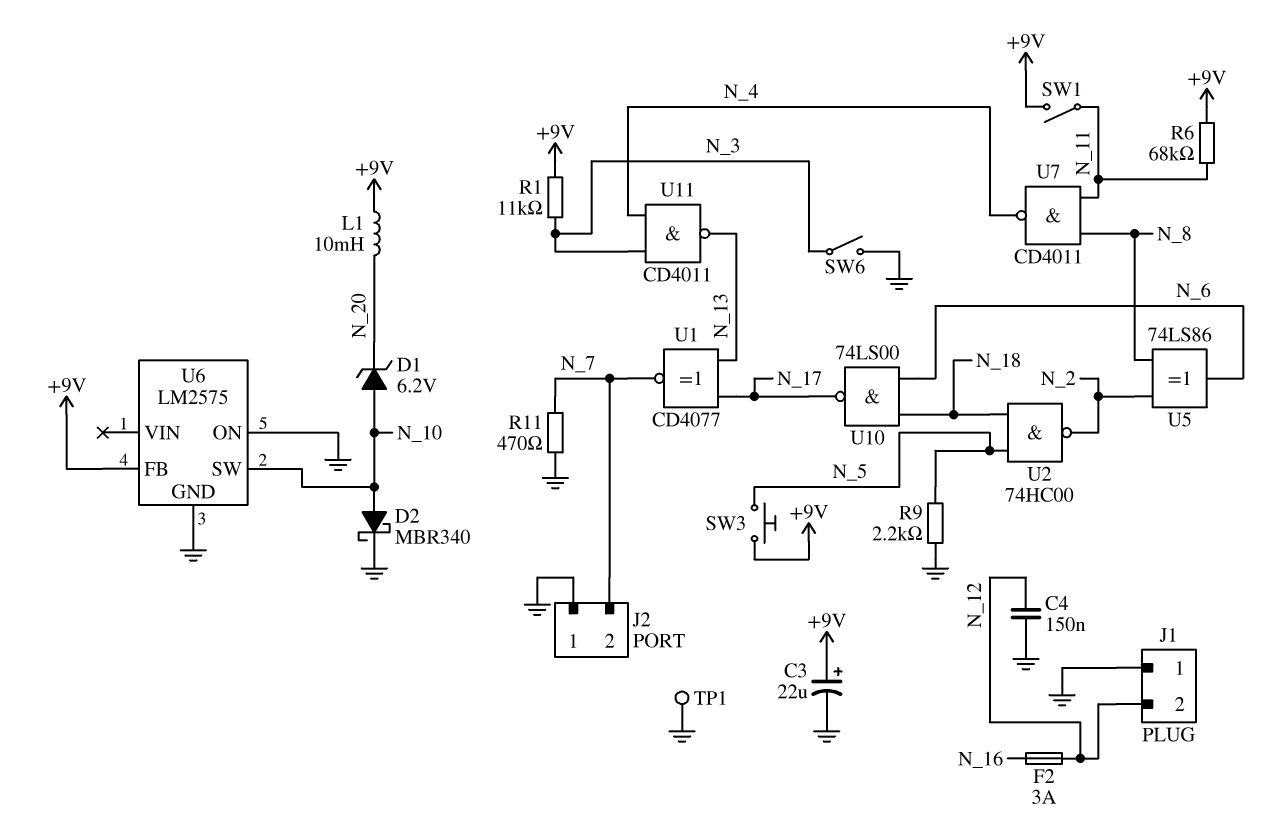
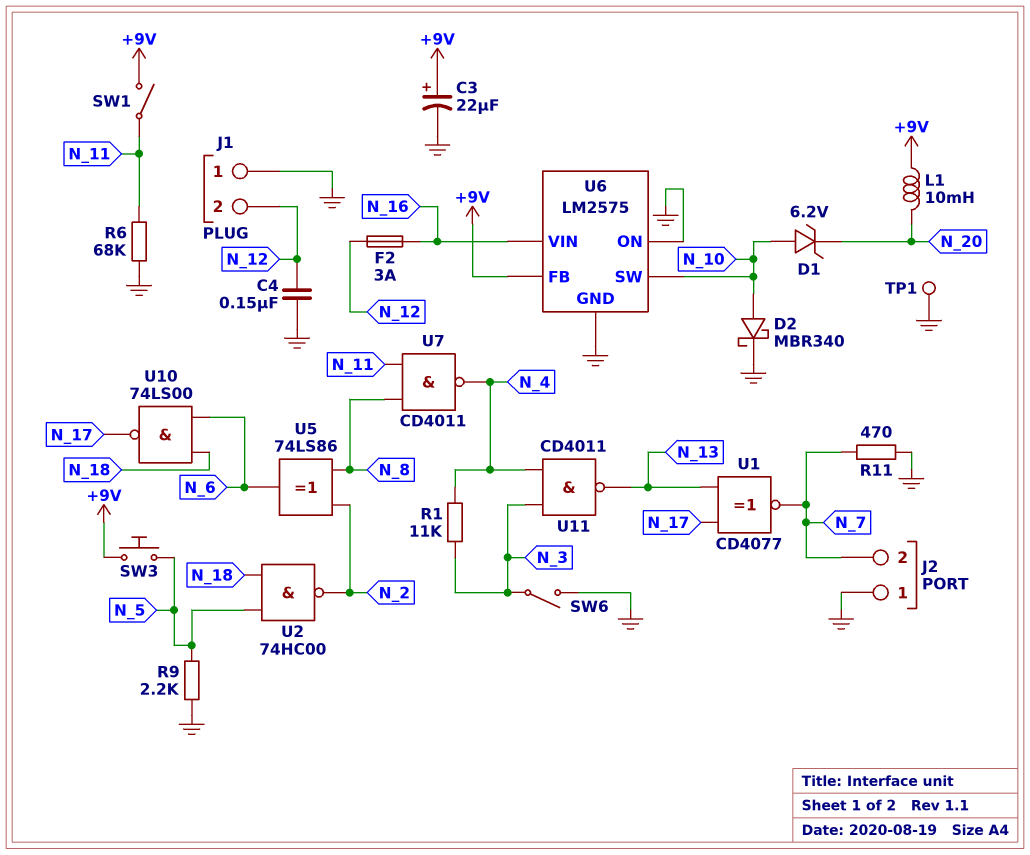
R1: 11k (+9V, N_3) -> 11k (N_3, N_4)
R6: 68k (+9V, N_11) -> 68k (GND, N_11)
U6 pin VIN: none -> N_16

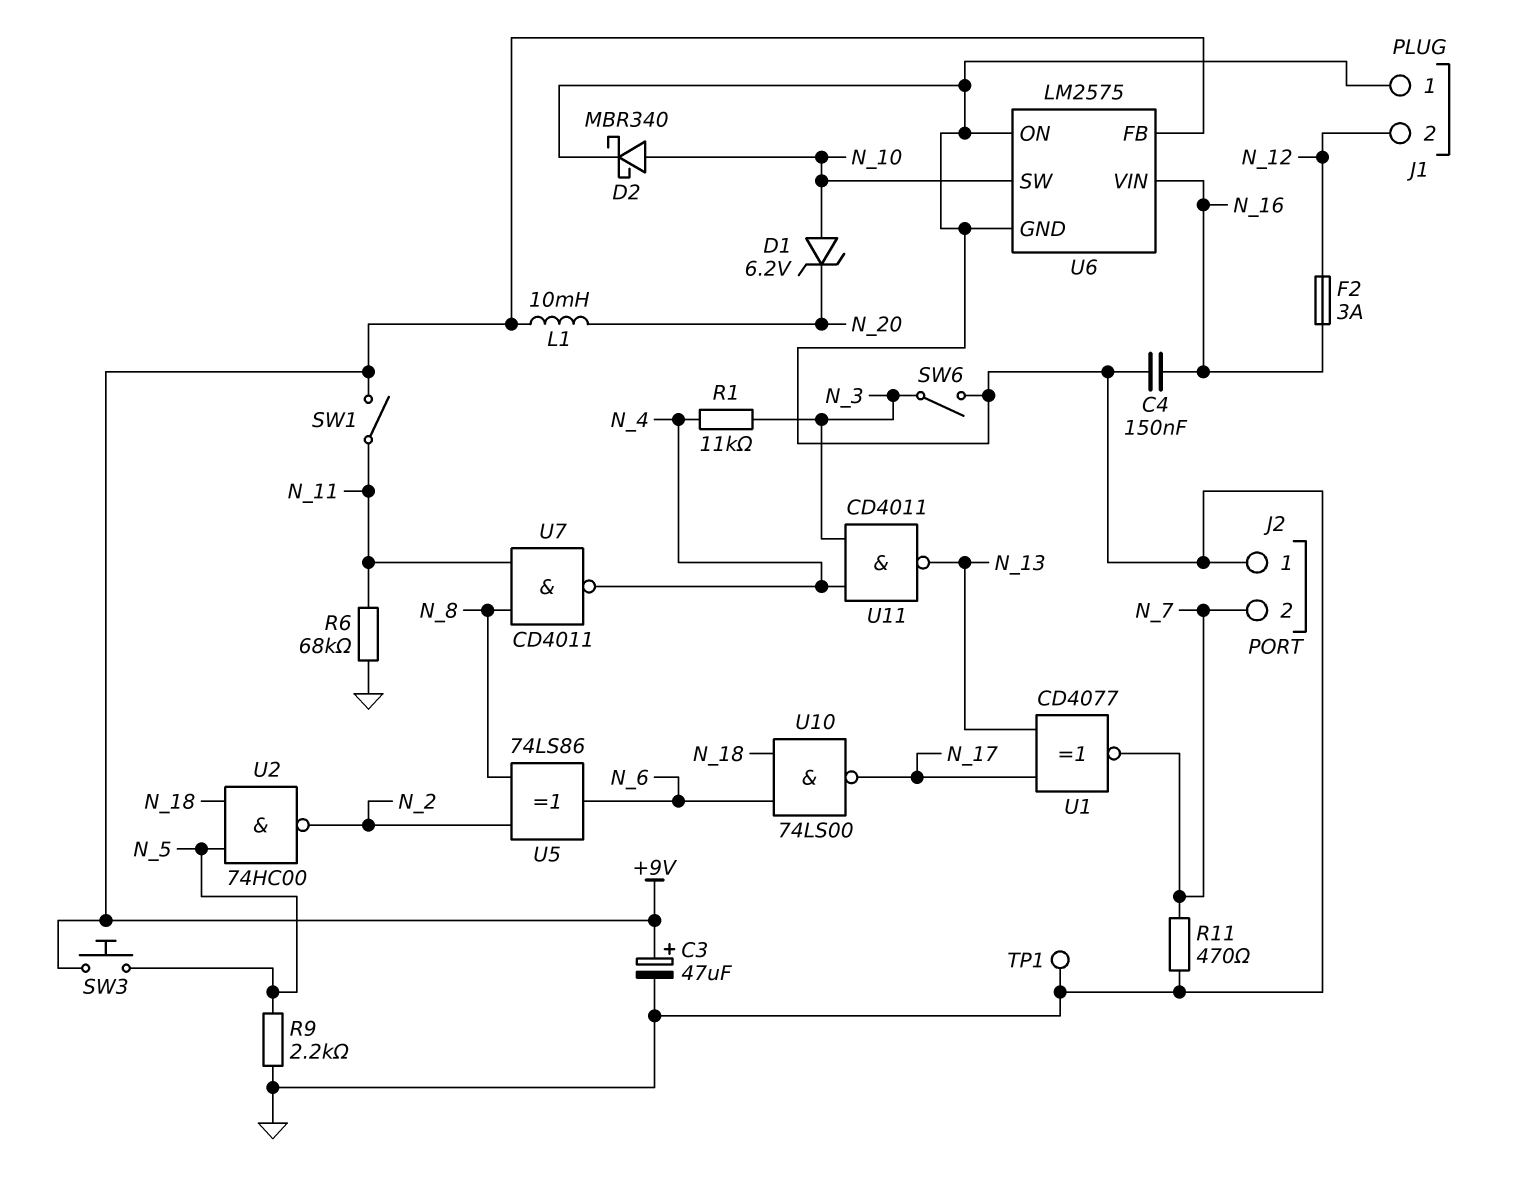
C3: 22uF (plus +9V, minus GND) -> 47uF (plus +9V, minus GND)
C4: 150nF (GND, N_12) -> 150nF (GND, N_16)

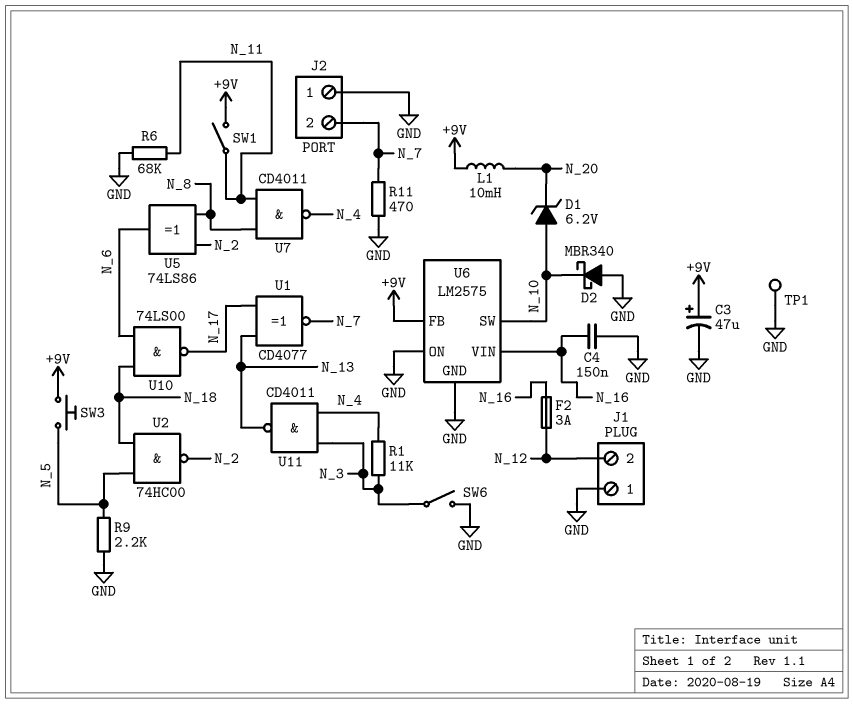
D2: schottky MBR340 (A N_10, K GND) -> schottky MBR340 (A GND, K N_10)

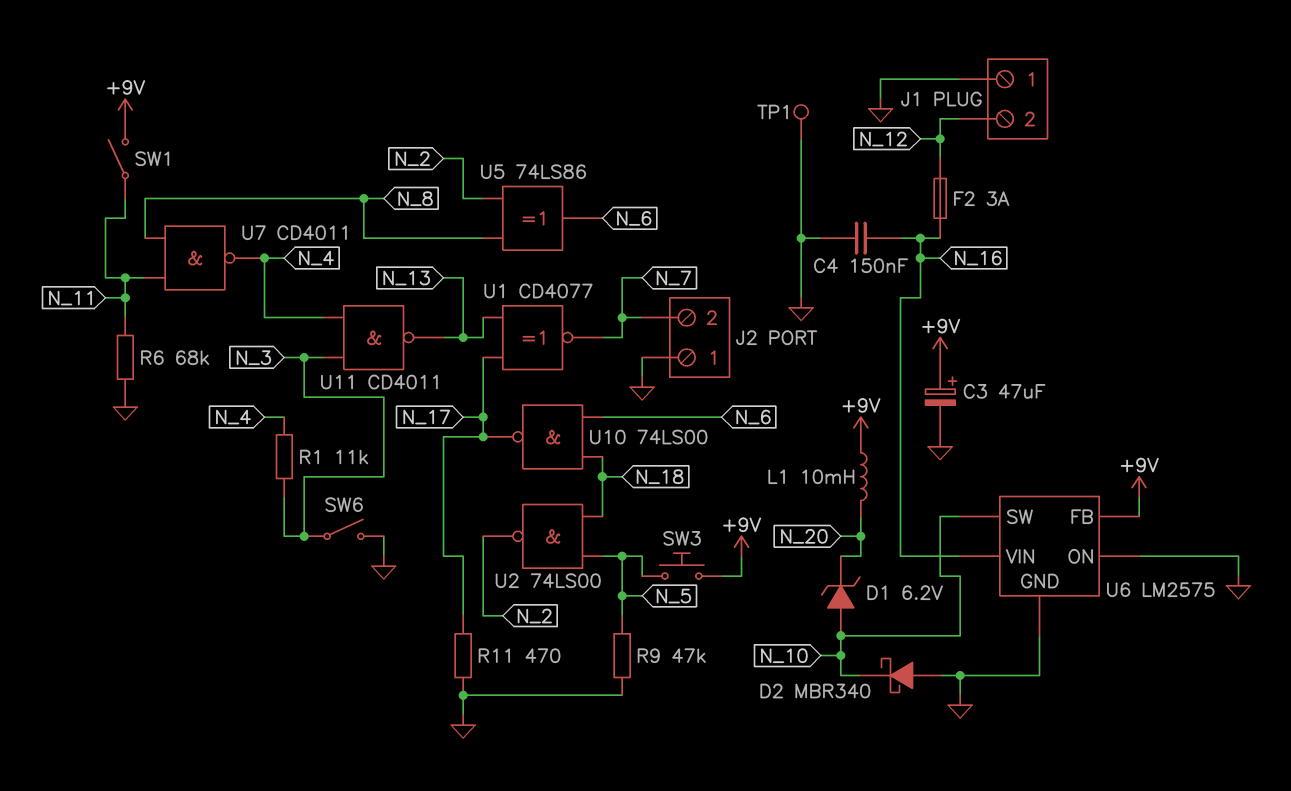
R9: 2.2k (GND, N_5) -> 47k (GND, N_5)
R11: 470 (GND, N_7) -> 470 (GND, N_17)
U2: NAND 74HC00 (in N_5, in N_18, out N_2) -> NAND 74LS00 (in N_5, in N_18, out N_2)

